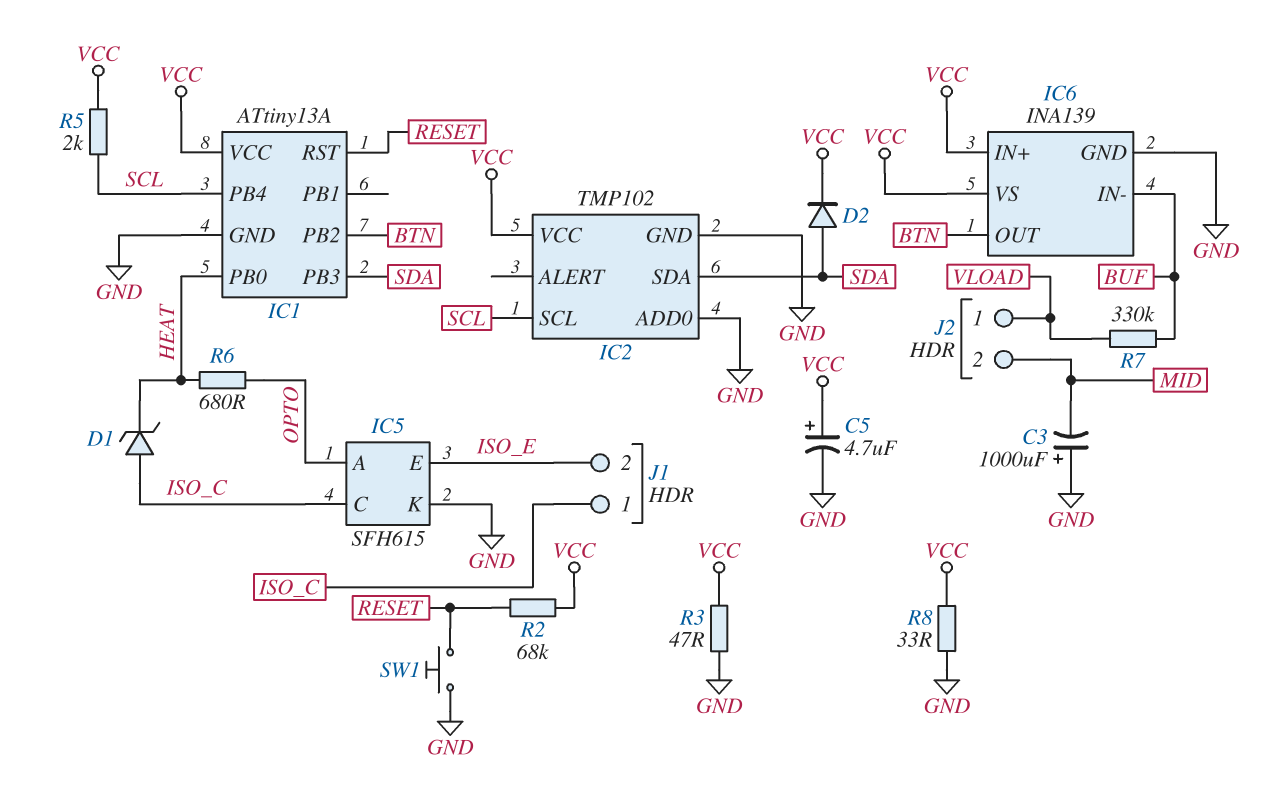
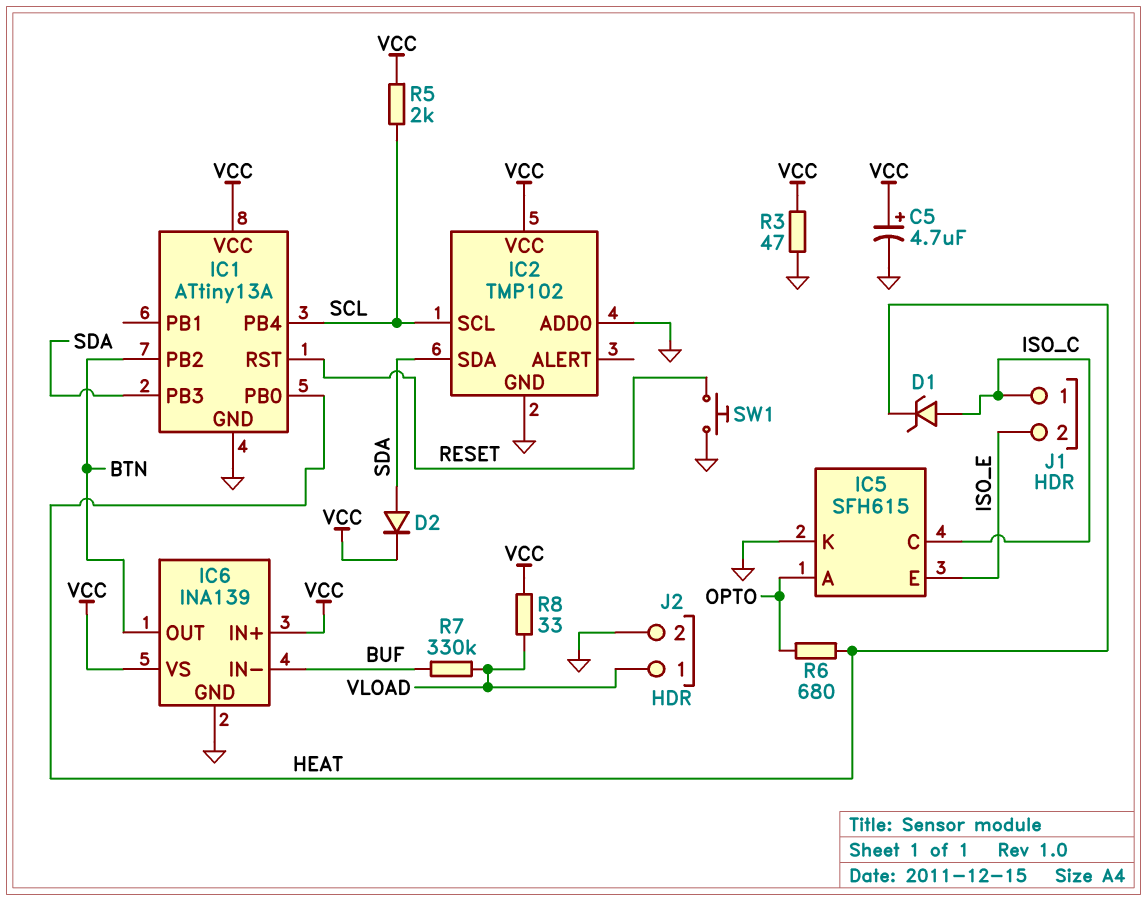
C3: 1000uF (plus GND, minus MID) -> none
J2 pin 2: MID -> GND
R2: 68k (RESET, VCC) -> none
R8: 33 (GND, VCC) -> 33 (VCC, VLOAD)

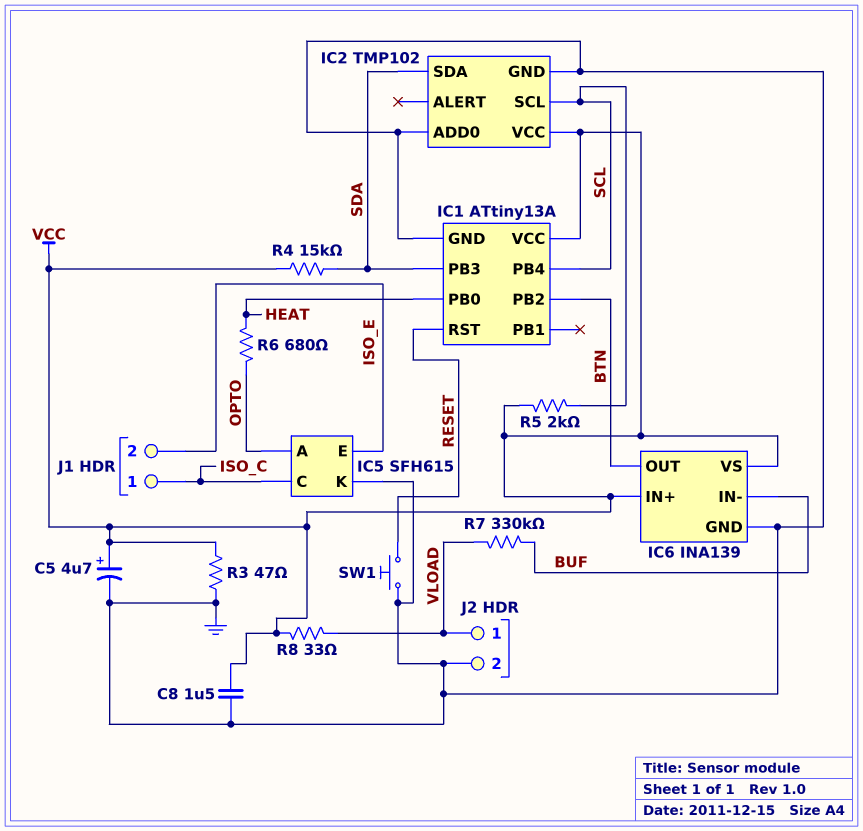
C8: none -> 1.5uF (GND, VCC)
D1: zener (A ISO_C, K HEAT) -> none
D2: diode (A SDA, K VCC) -> none
R4: none -> 15k (SDA, VCC)

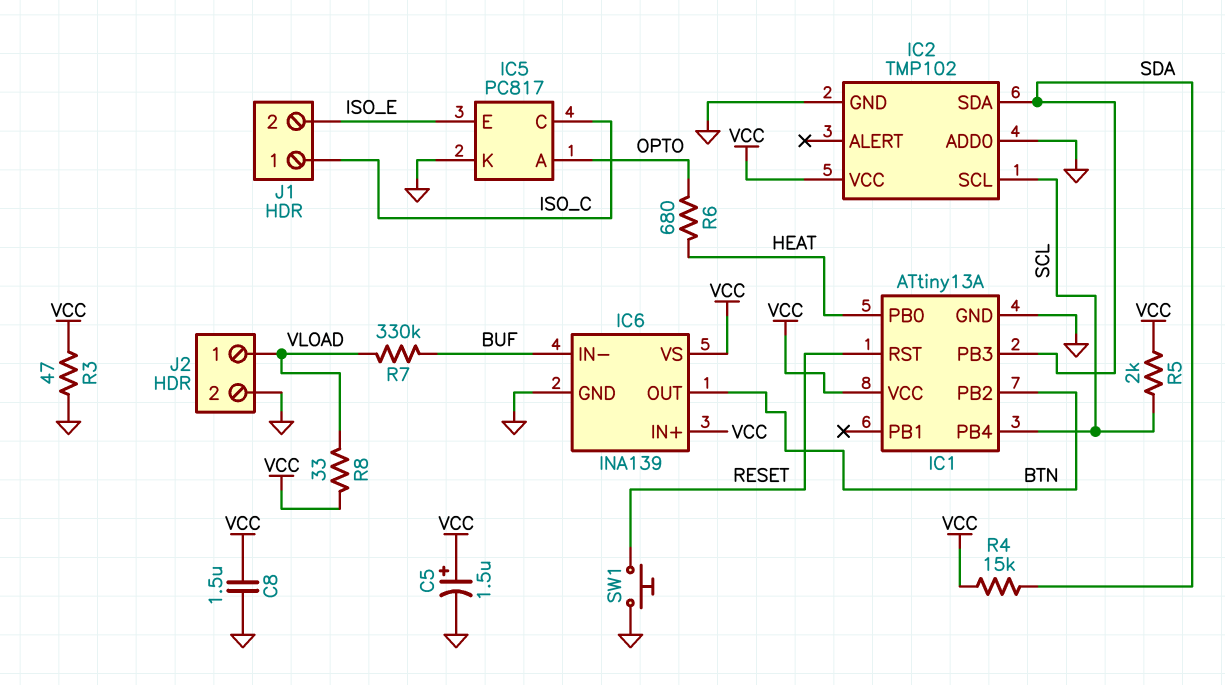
C5: 4.7uF (plus VCC, minus GND) -> 1.5uF (plus VCC, minus GND)
IC5: SFH615 -> PC817

